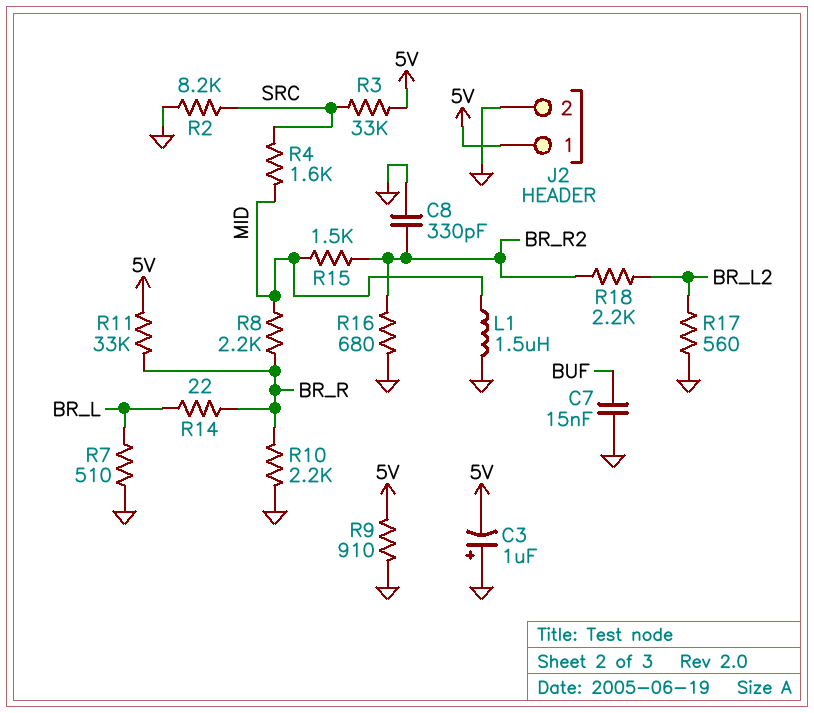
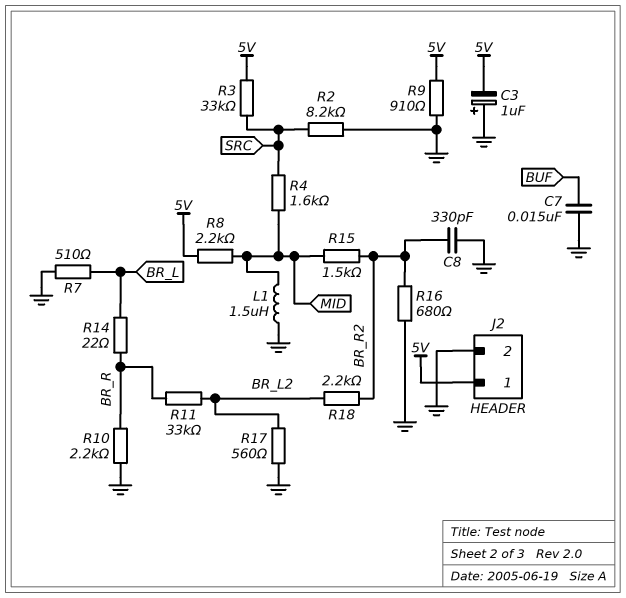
R8: 2.2k (BR_R, MID) -> 2.2k (5V, MID)
R11: 33k (5V, BR_R) -> 33k (BR_L2, BR_R)

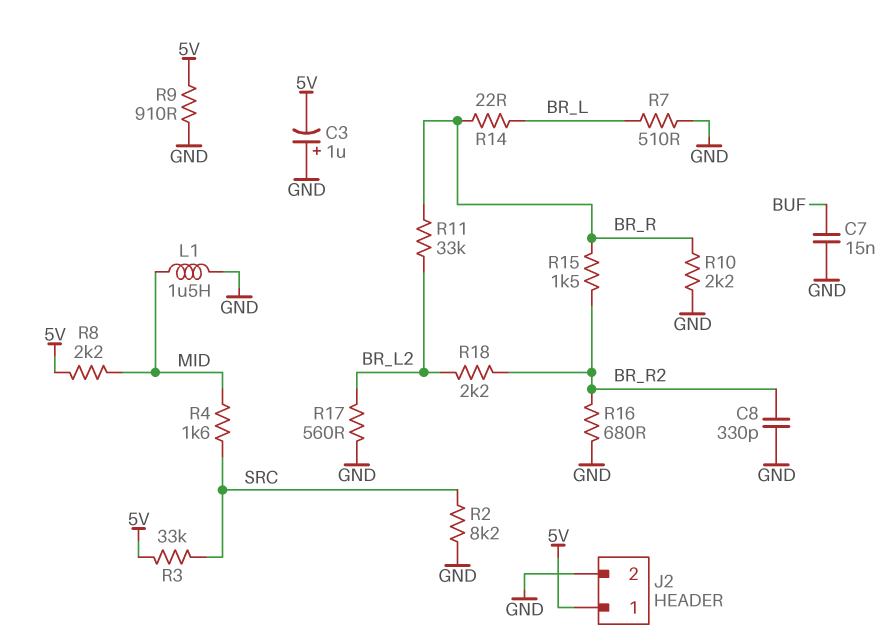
R15: 1.5k (BR_R2, MID) -> 1.5k (BR_R, BR_R2)

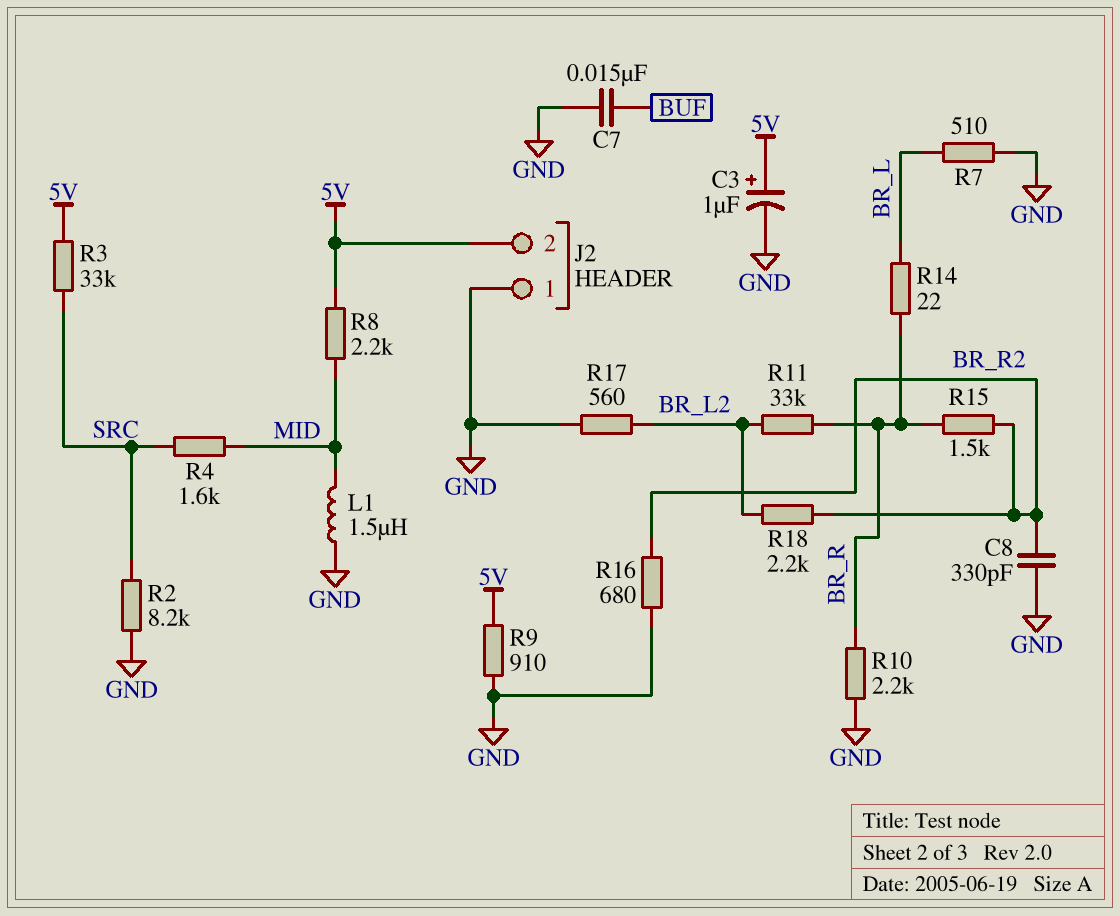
C3: 1uF (plus GND, minus 5V) -> 1uF (plus 5V, minus GND)
J2 pin 1: 5V -> GND
J2 pin 2: GND -> 5V

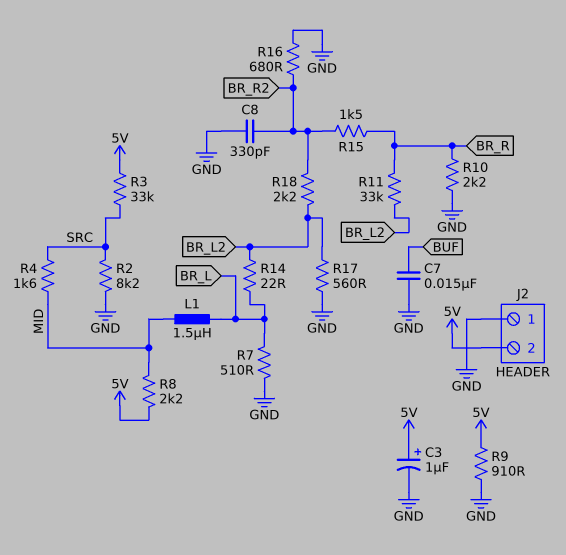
L1: 1.5uH (GND, MID) -> 1.5uH (BR_L, MID)
R14: 22 (BR_L, BR_R) -> 22 (BR_L, BR_L2)

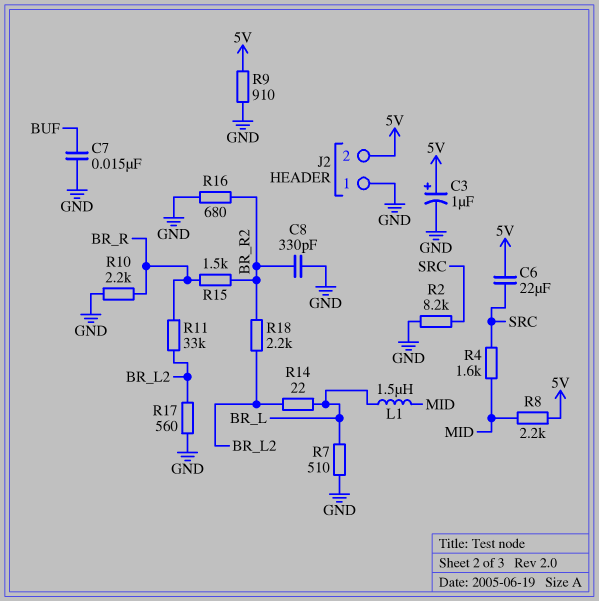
C6: none -> 22uF (5V, SRC)
R3: 33k (5V, SRC) -> none

